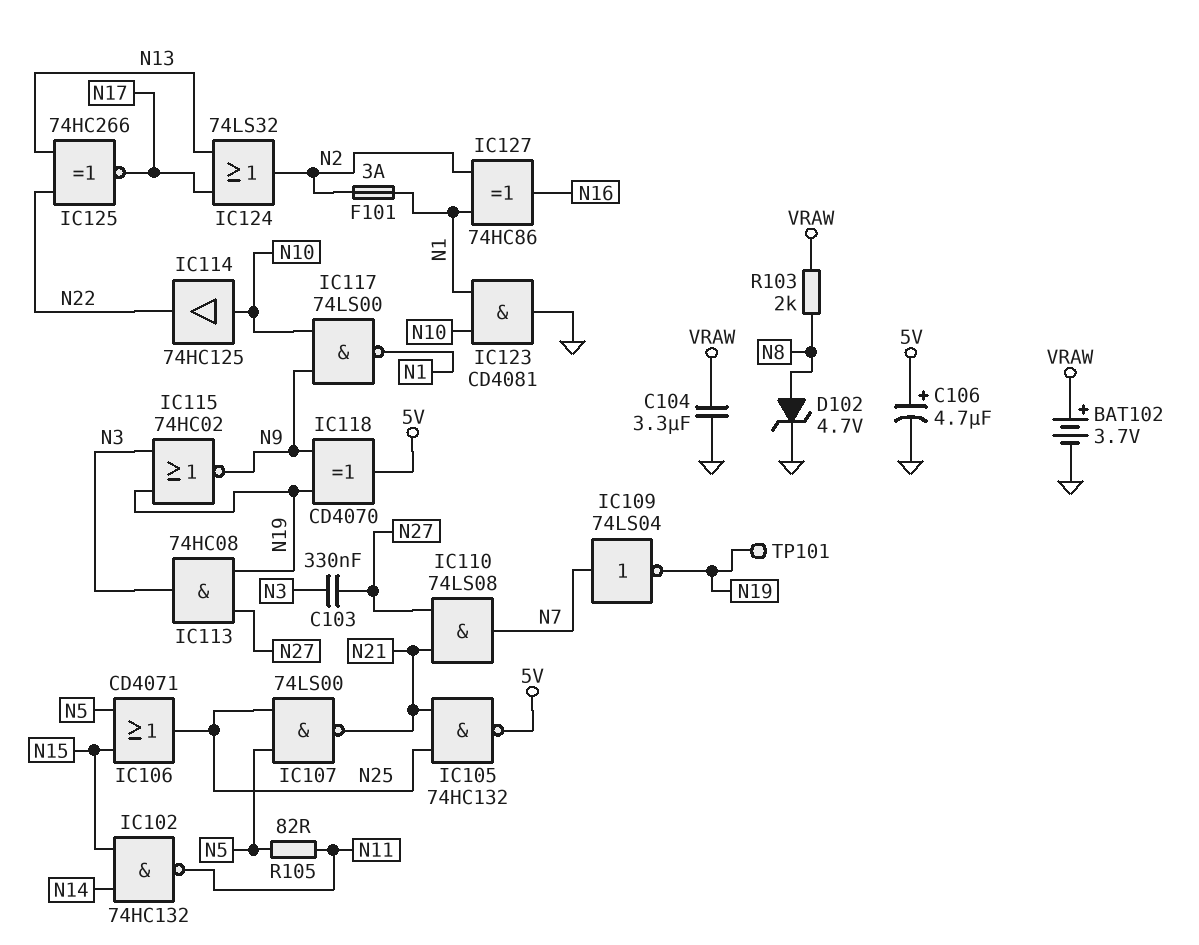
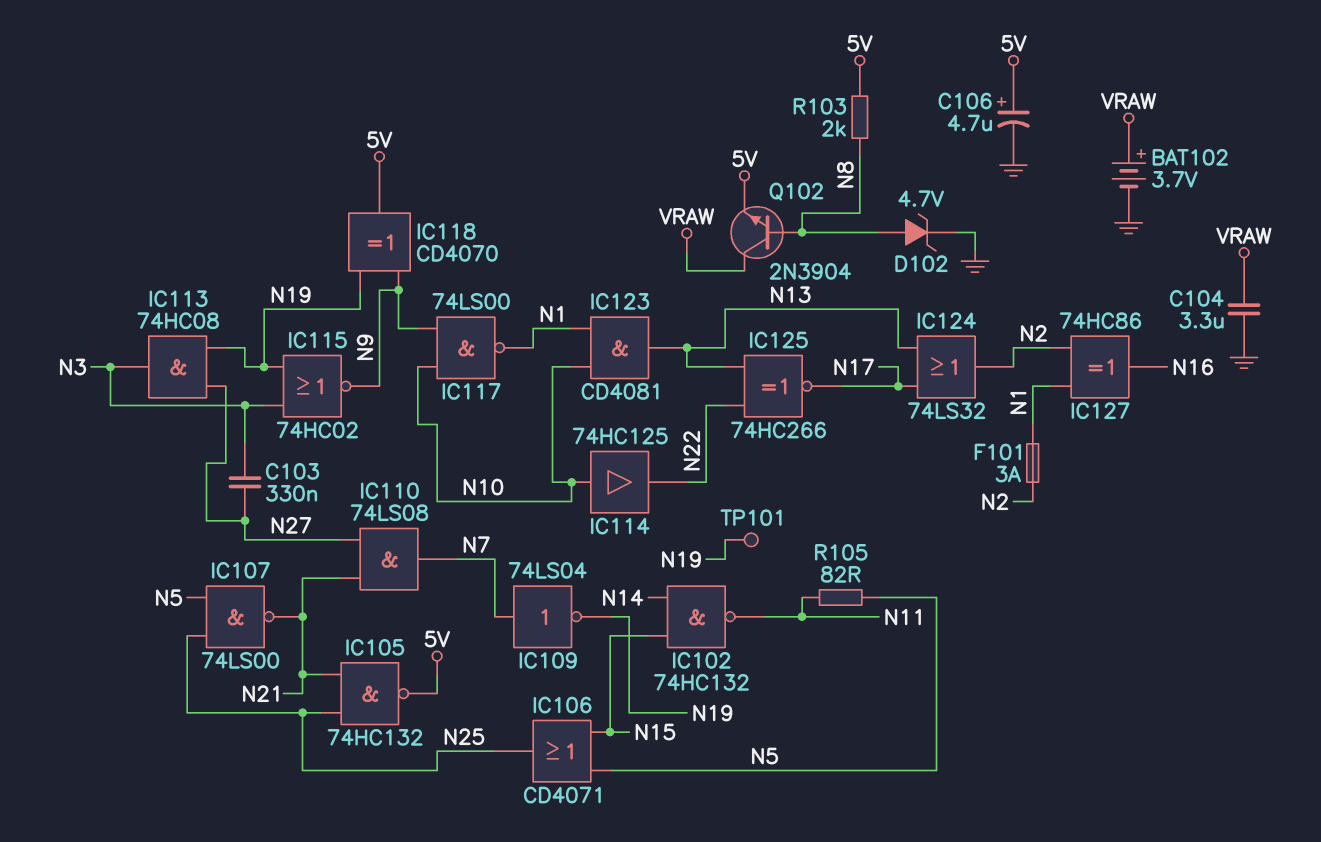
IC123: AND CD4081 (in N1, in N10, out GND) -> AND CD4081 (in N1, in N10, out N13)
Q102: none -> NPN 2N3904 (B N8, C VRAW, E 5V)
R103: 2k (N8, VRAW) -> 2k (5V, N8)

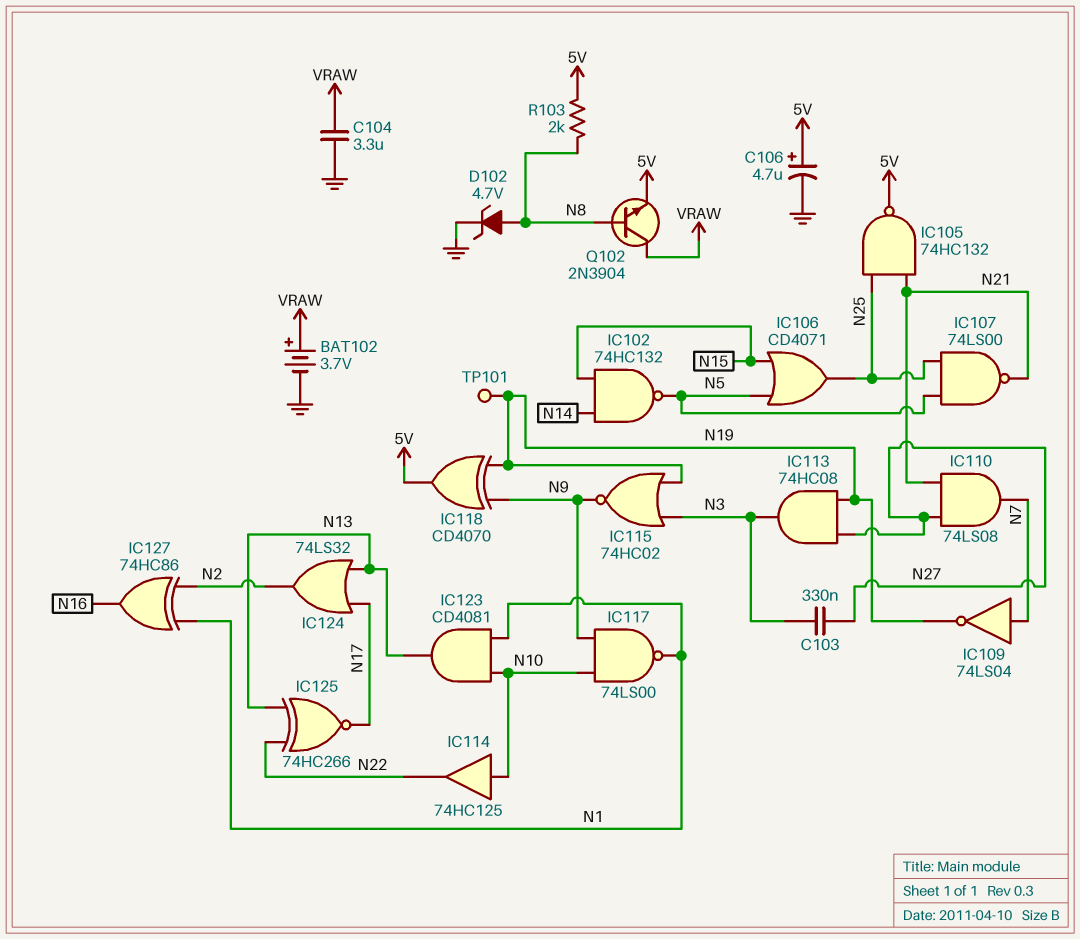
F101: 3A (N1, N2) -> none
IC102: NAND 74HC132 (in N14, in N15, out N11) -> NAND 74HC132 (in N14, in N15, out N5)
R105: 82 (N5, N11) -> none

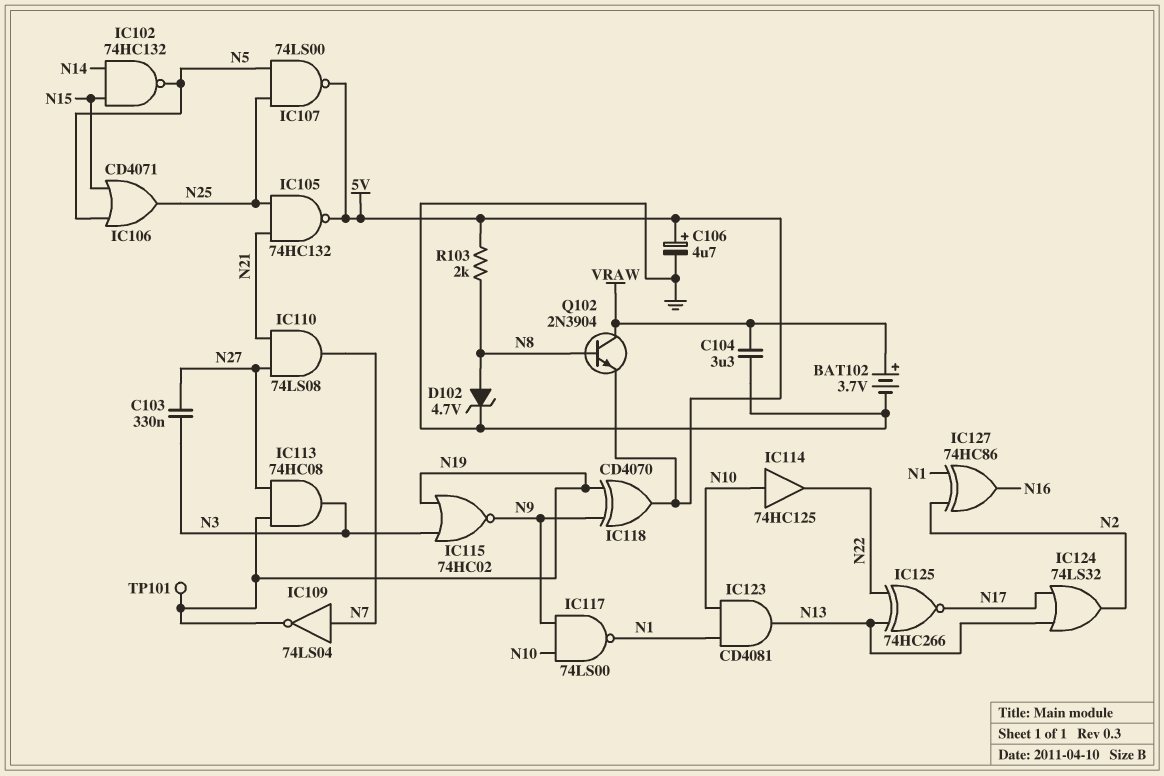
IC107: NAND 74LS00 (in N5, in N25, out N21) -> NAND 74LS00 (in N5, in N25, out 5V)

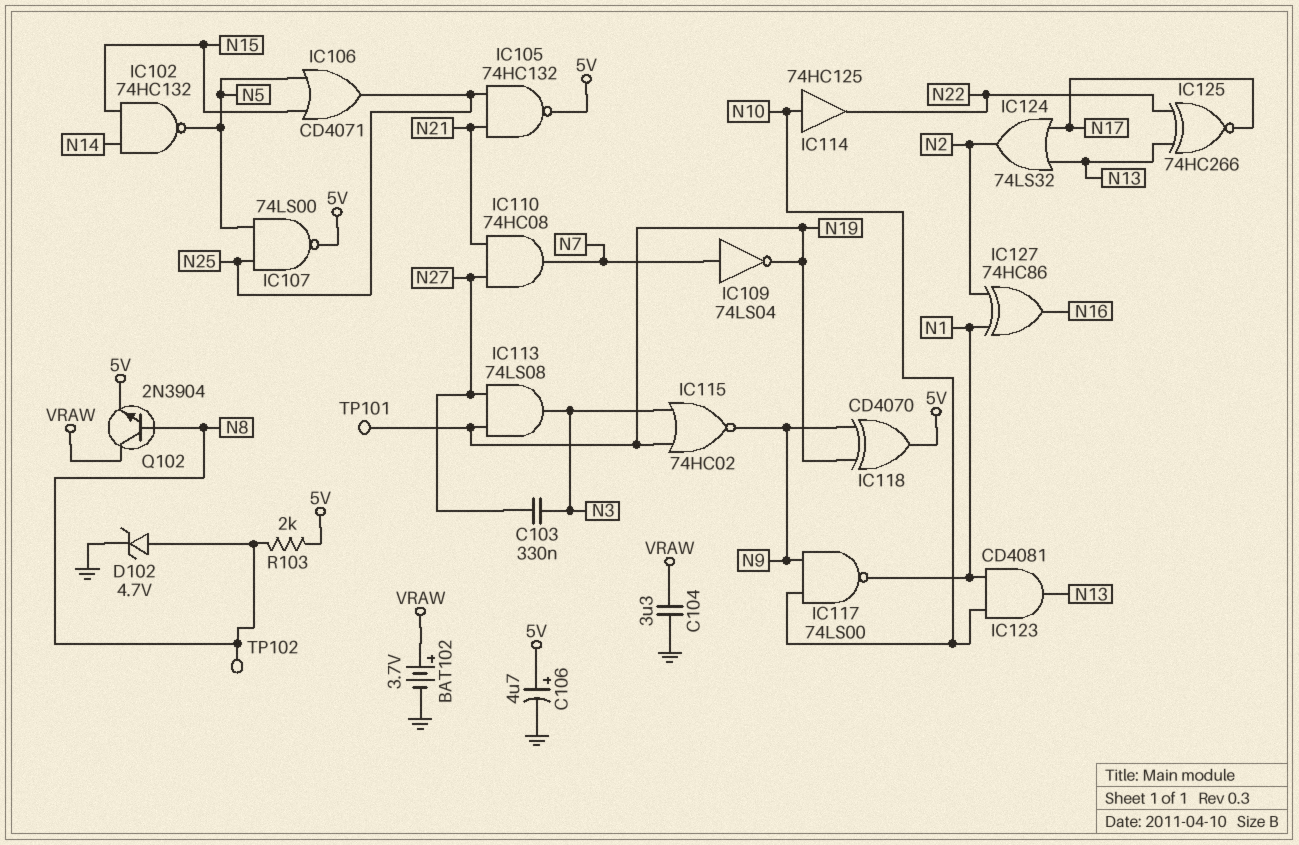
IC110: AND 74LS08 (in N21, in N27, out N7) -> AND 74HC08 (in N21, in N27, out N7)
IC113: AND 74HC08 (in N19, in N27, out N3) -> AND 74LS08 (in N19, in N27, out N3)
TP102: none -> test point (N8)

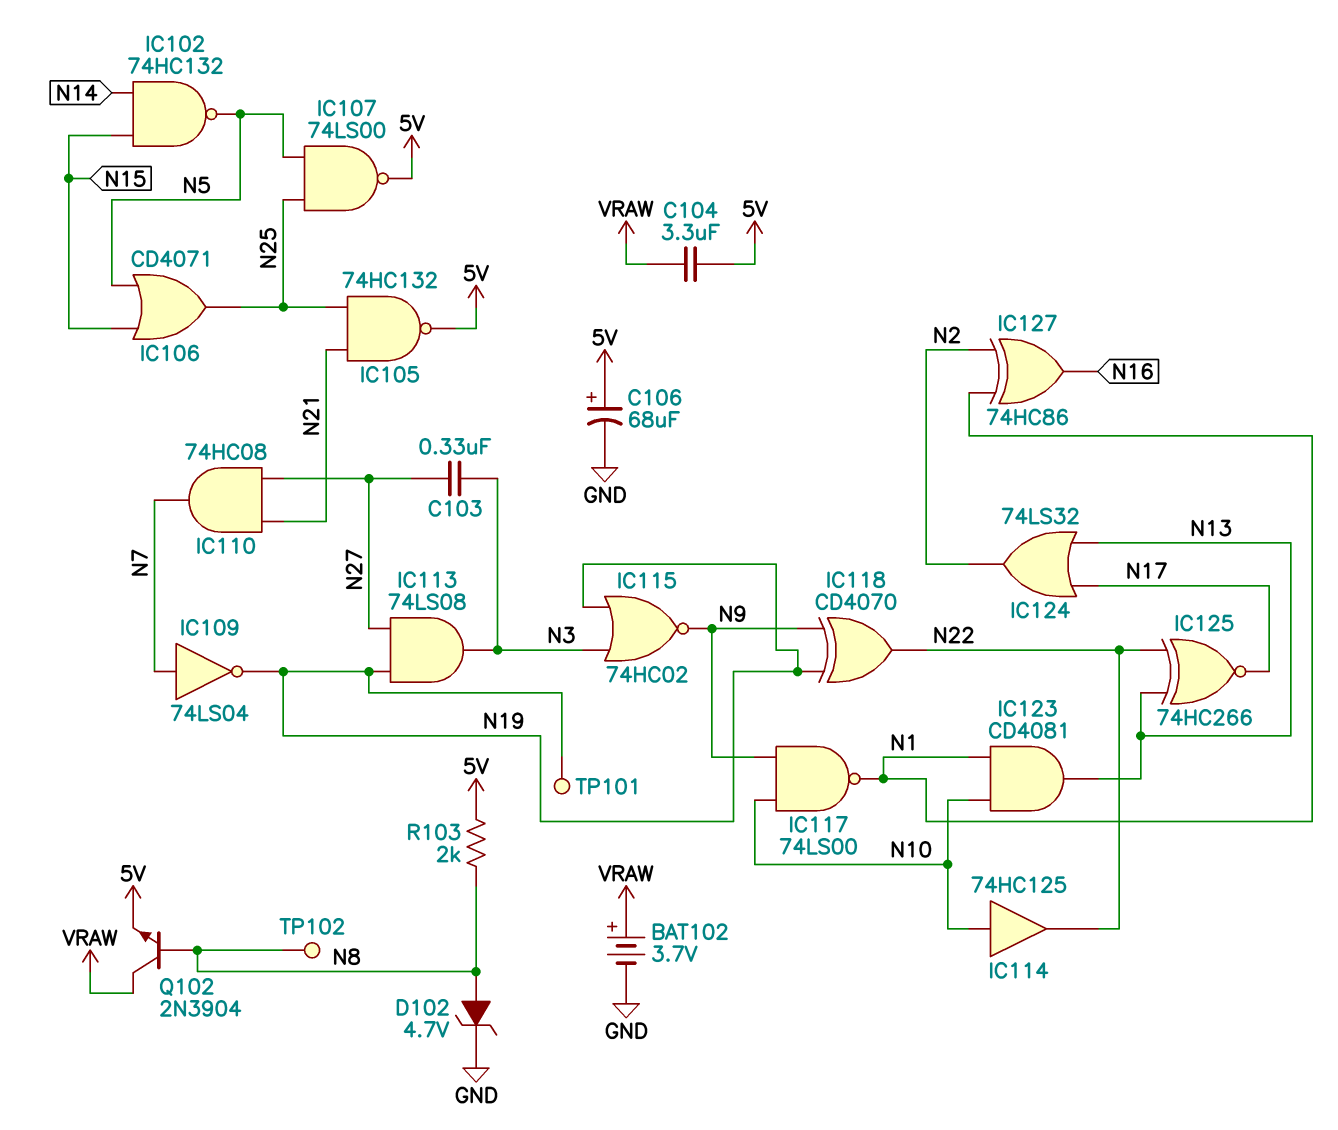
C104: 3.3uF (GND, VRAW) -> 3.3uF (5V, VRAW)
C106: 4.7uF (plus 5V, minus GND) -> 68uF (plus 5V, minus GND)
IC118: XOR CD4070 (in N9, in N19, out 5V) -> XOR CD4070 (in N9, in N19, out N22)

